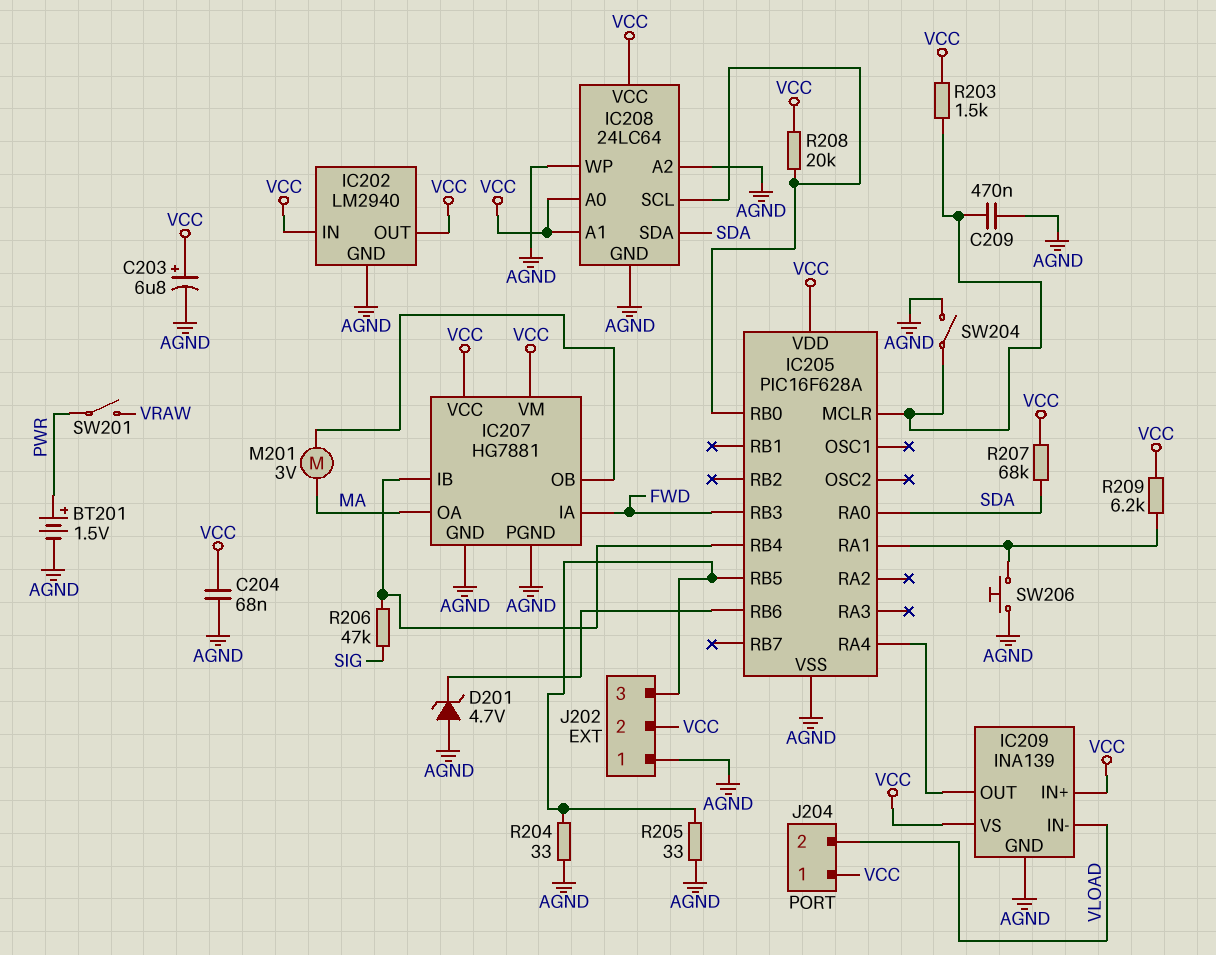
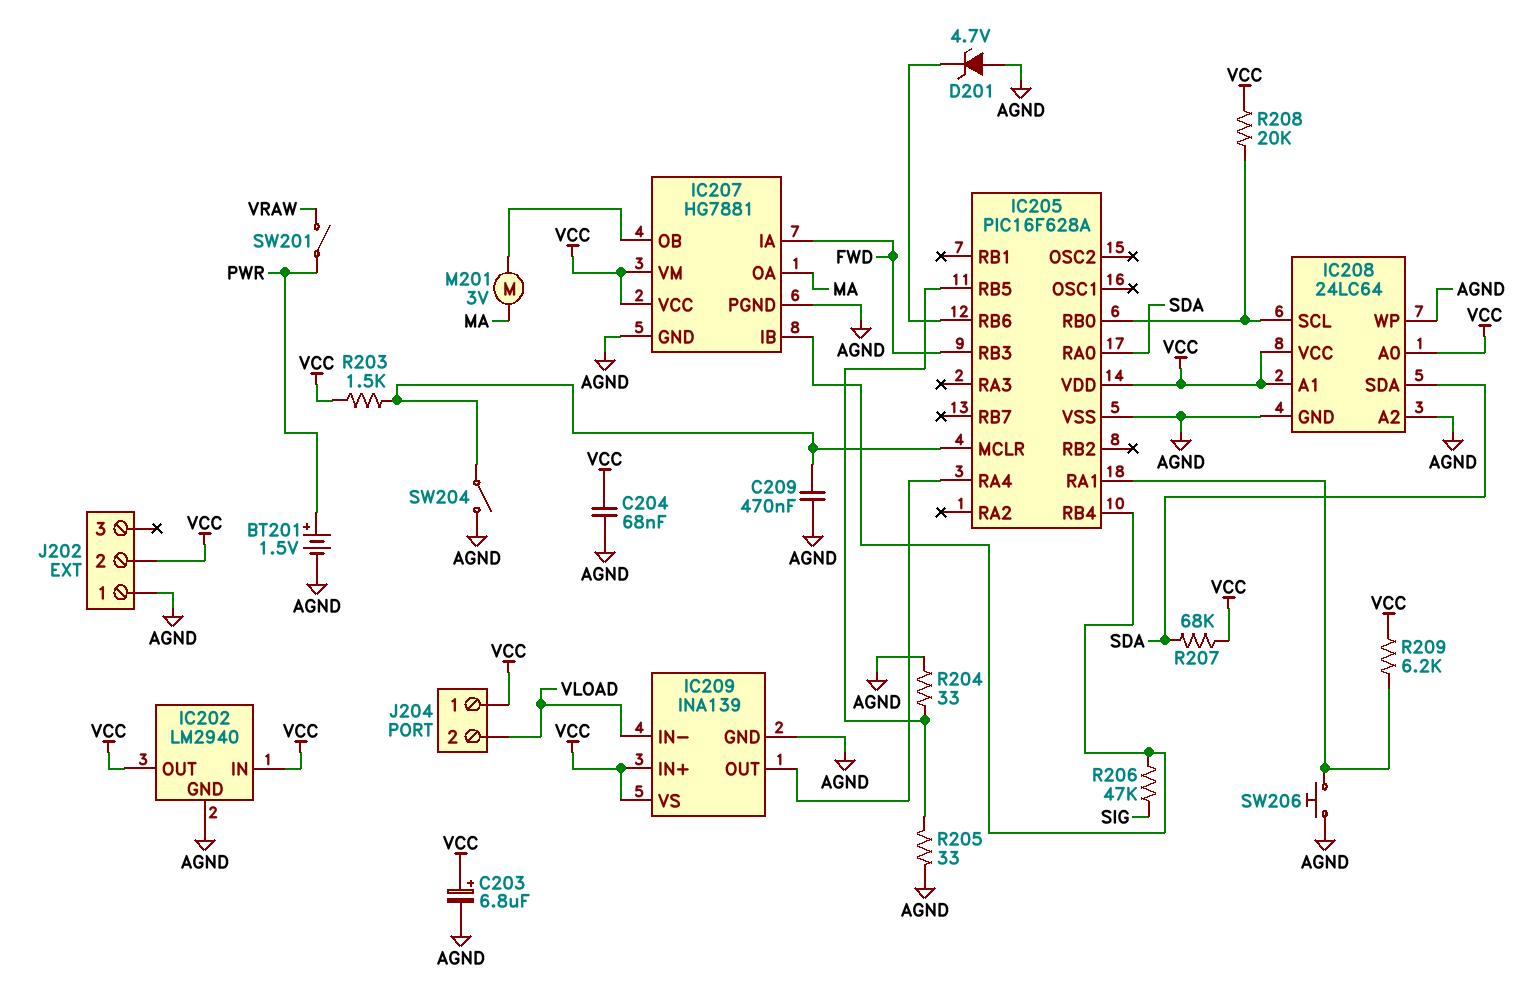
J202 pin 3: IC205/RB5 -> none

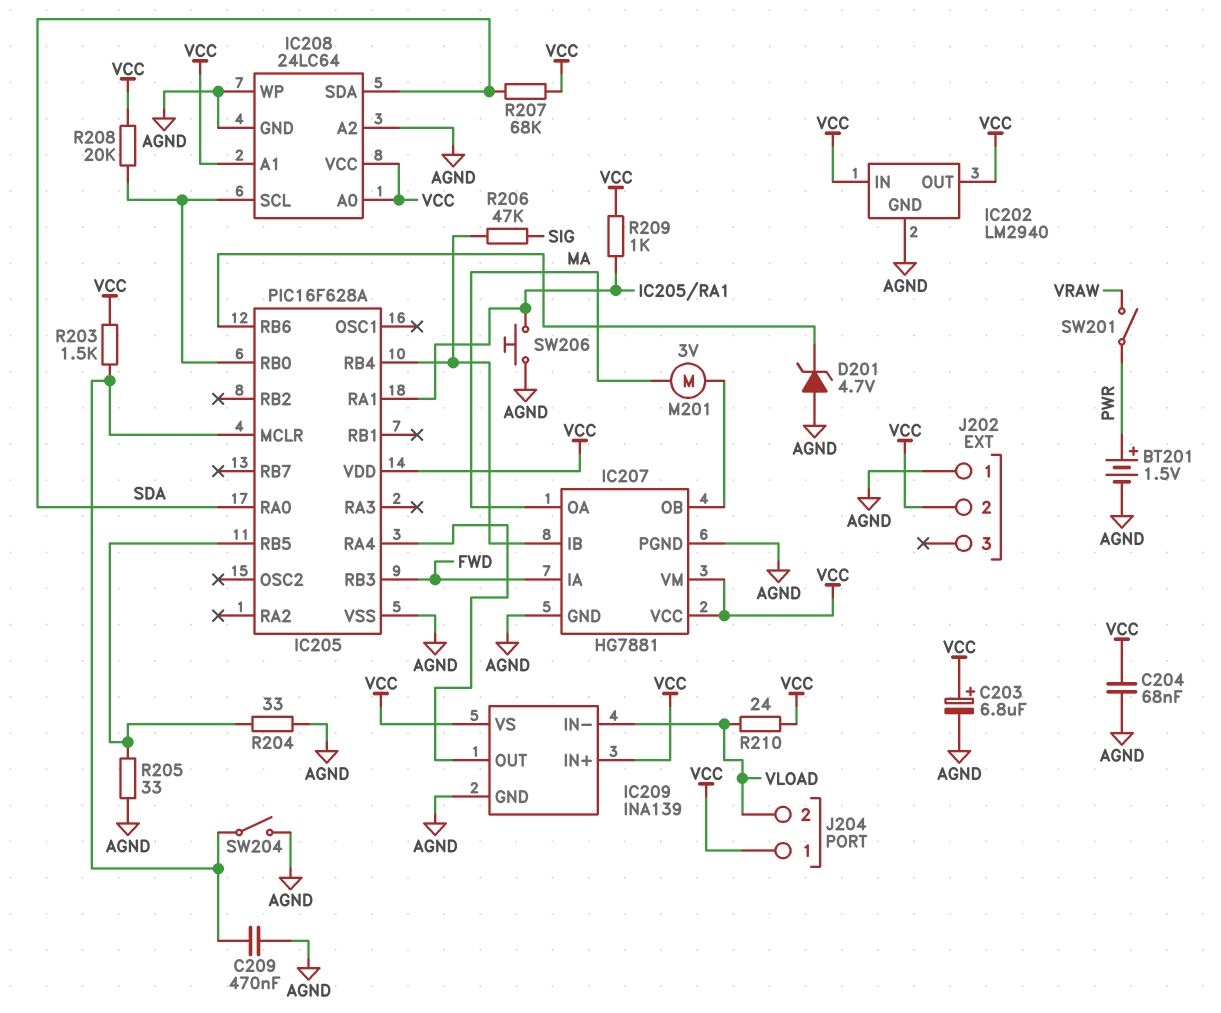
R209: 6.2k (IC205/RA1, VCC) -> 1k (IC205/RA1, VCC)
R210: none -> 24 (VCC, VLOAD)

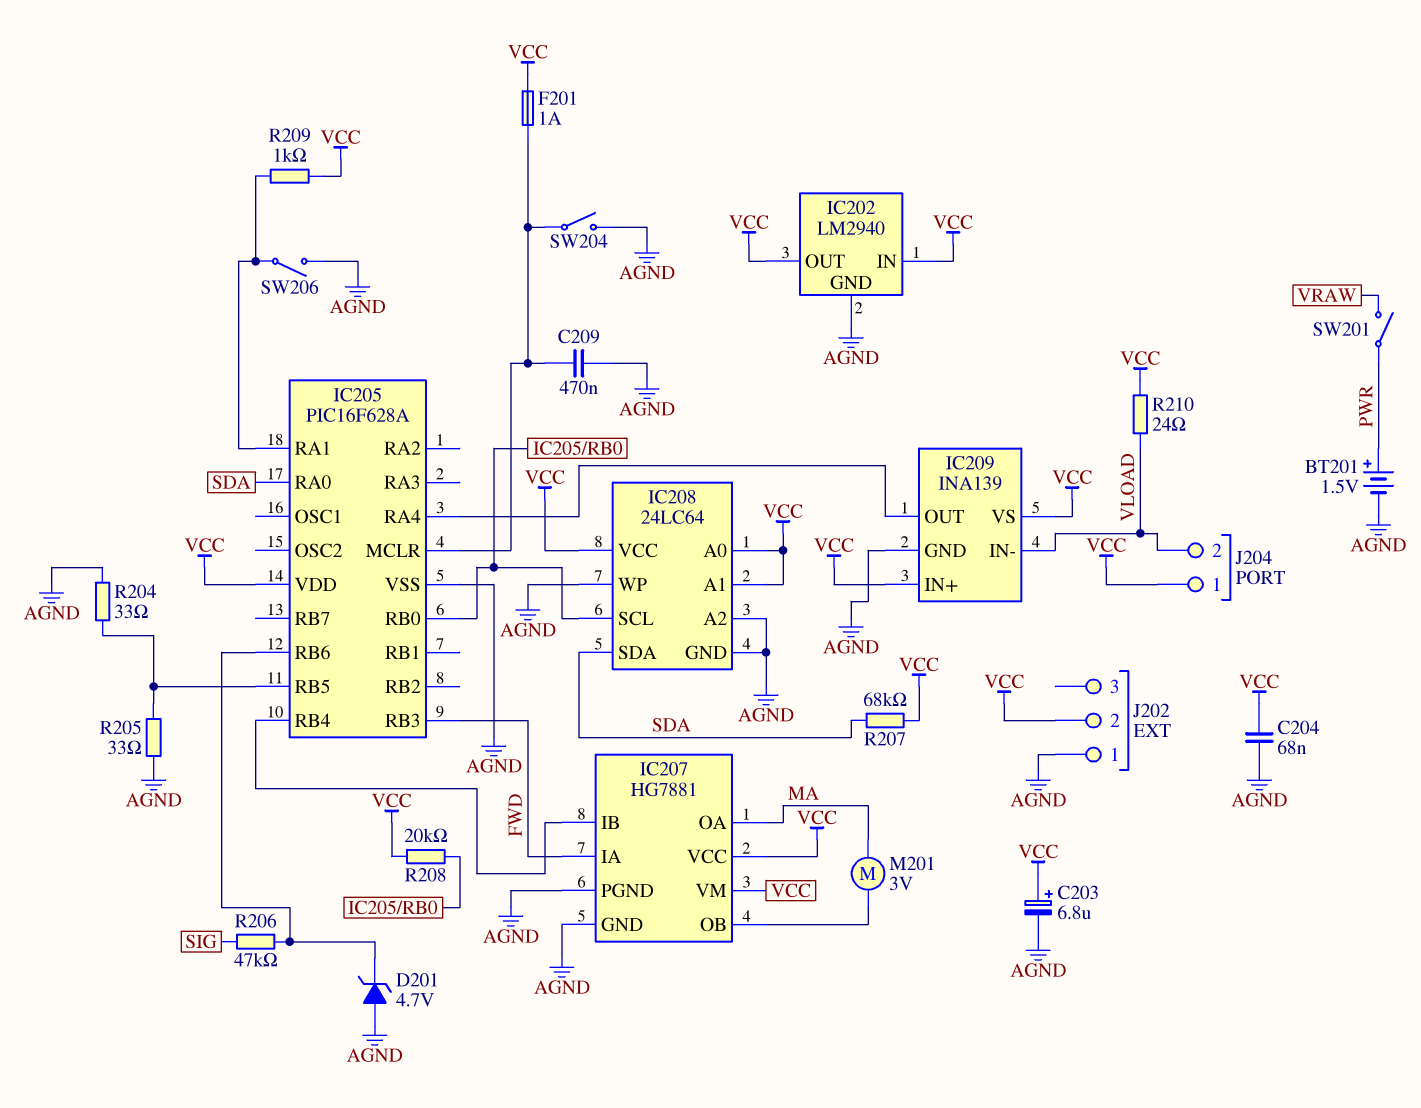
F201: none -> 1A (IC205/MCLR, VCC)
R203: 1.5k (IC205/MCLR, VCC) -> none
R206: 47k (IC205/RB4, SIG) -> 47k (IC205/RB6, SIG)
SW206: button (AGND, IC205/RA1) -> switch (AGND, IC205/RA1)

